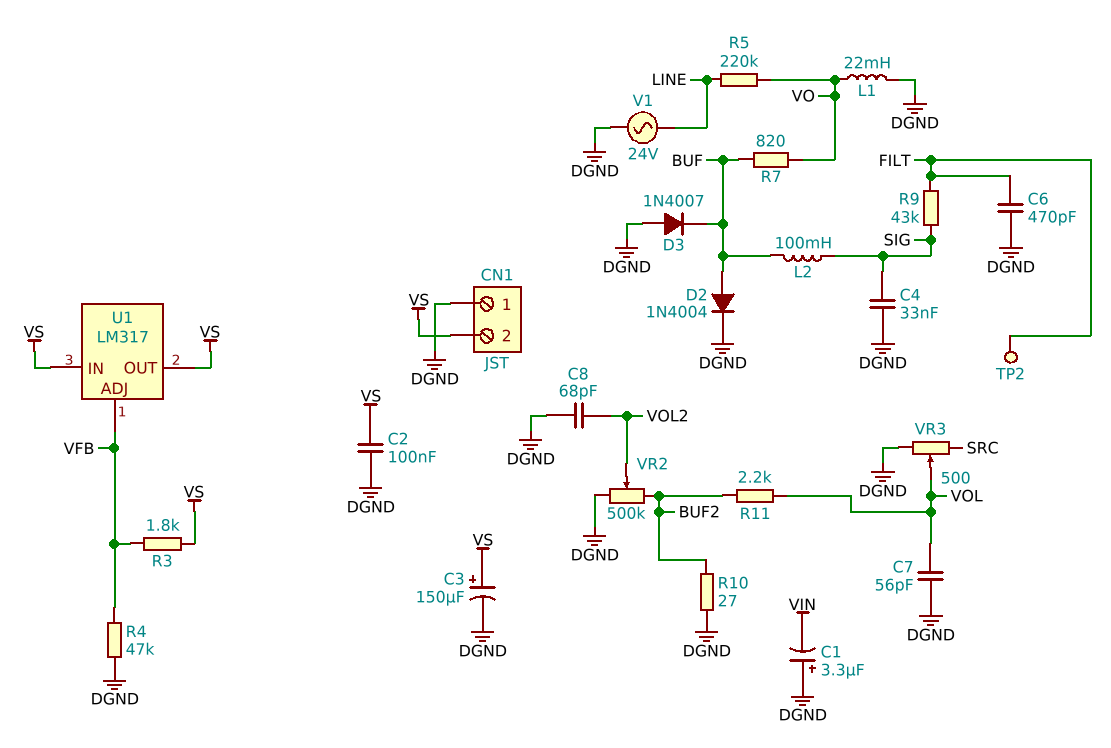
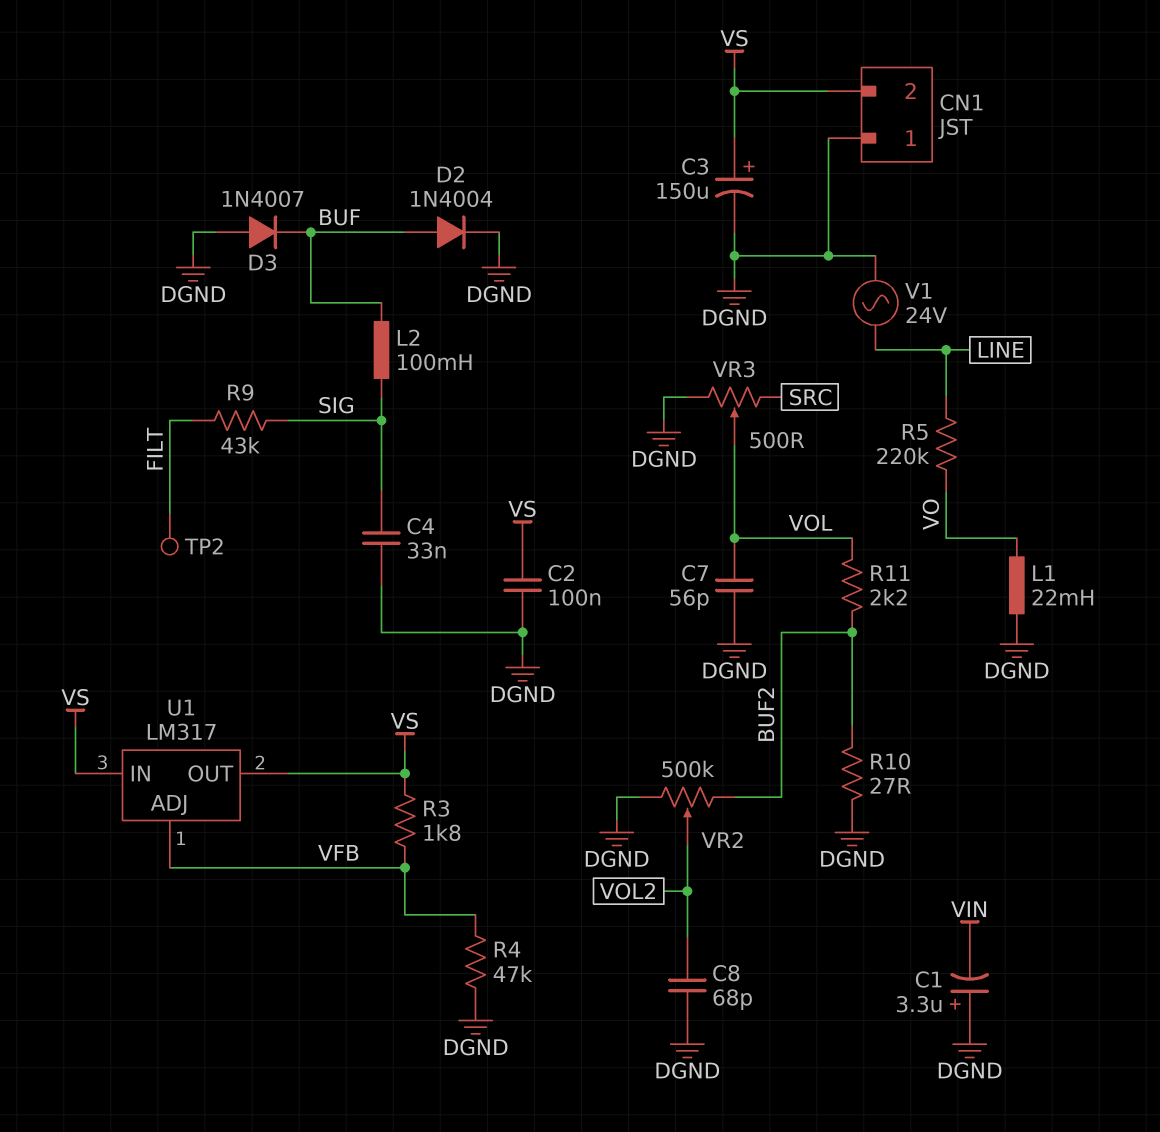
C6: 470pF (DGND, FILT) -> none
R7: 820 (BUF, VO) -> none

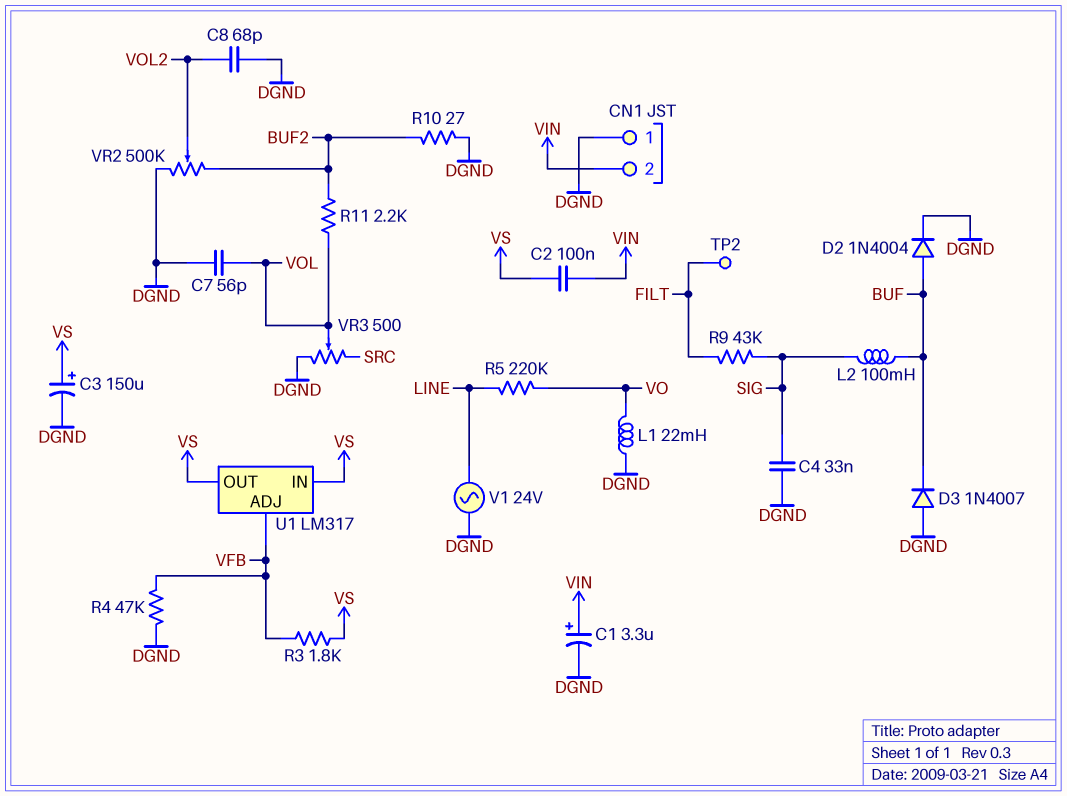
C1: 3.3uF (plus DGND, minus VIN) -> 3.3uF (plus VIN, minus DGND)
C2: 100nF (DGND, VS) -> 100nF (VIN, VS)
CN1 pin 2: VS -> VIN

